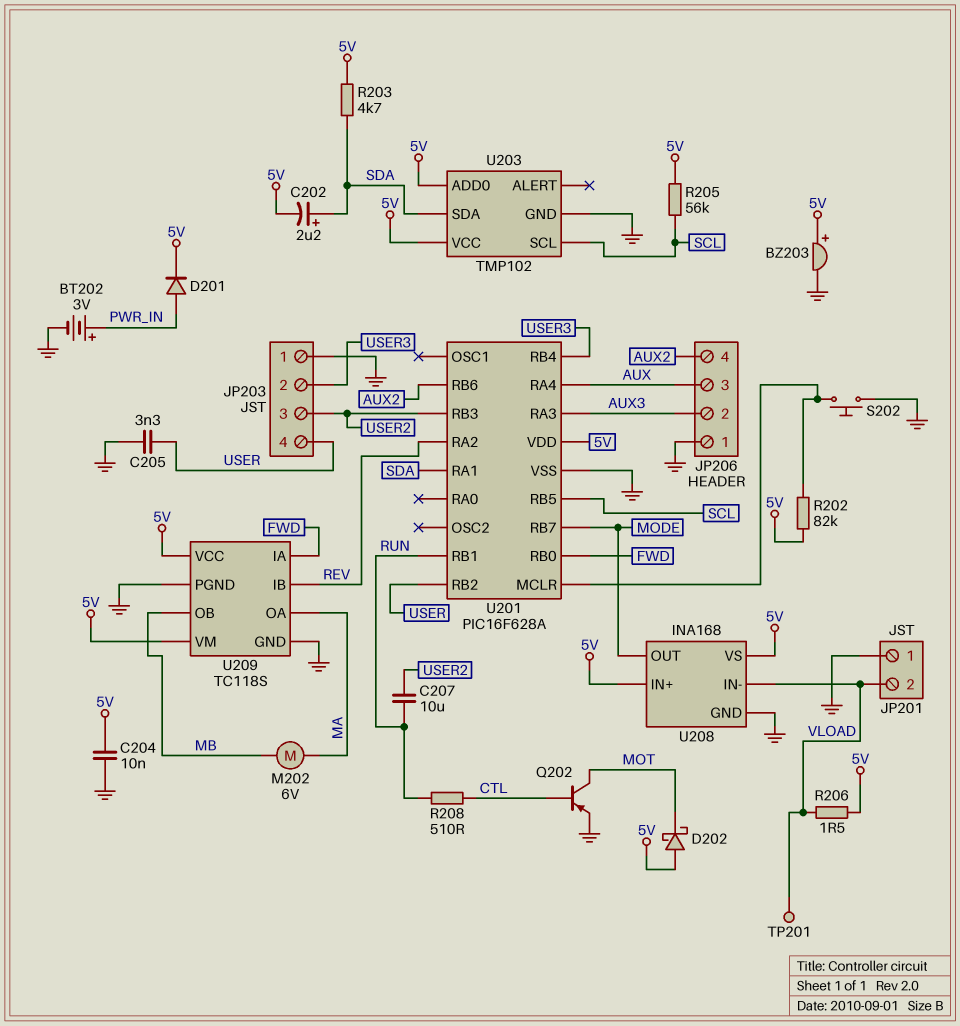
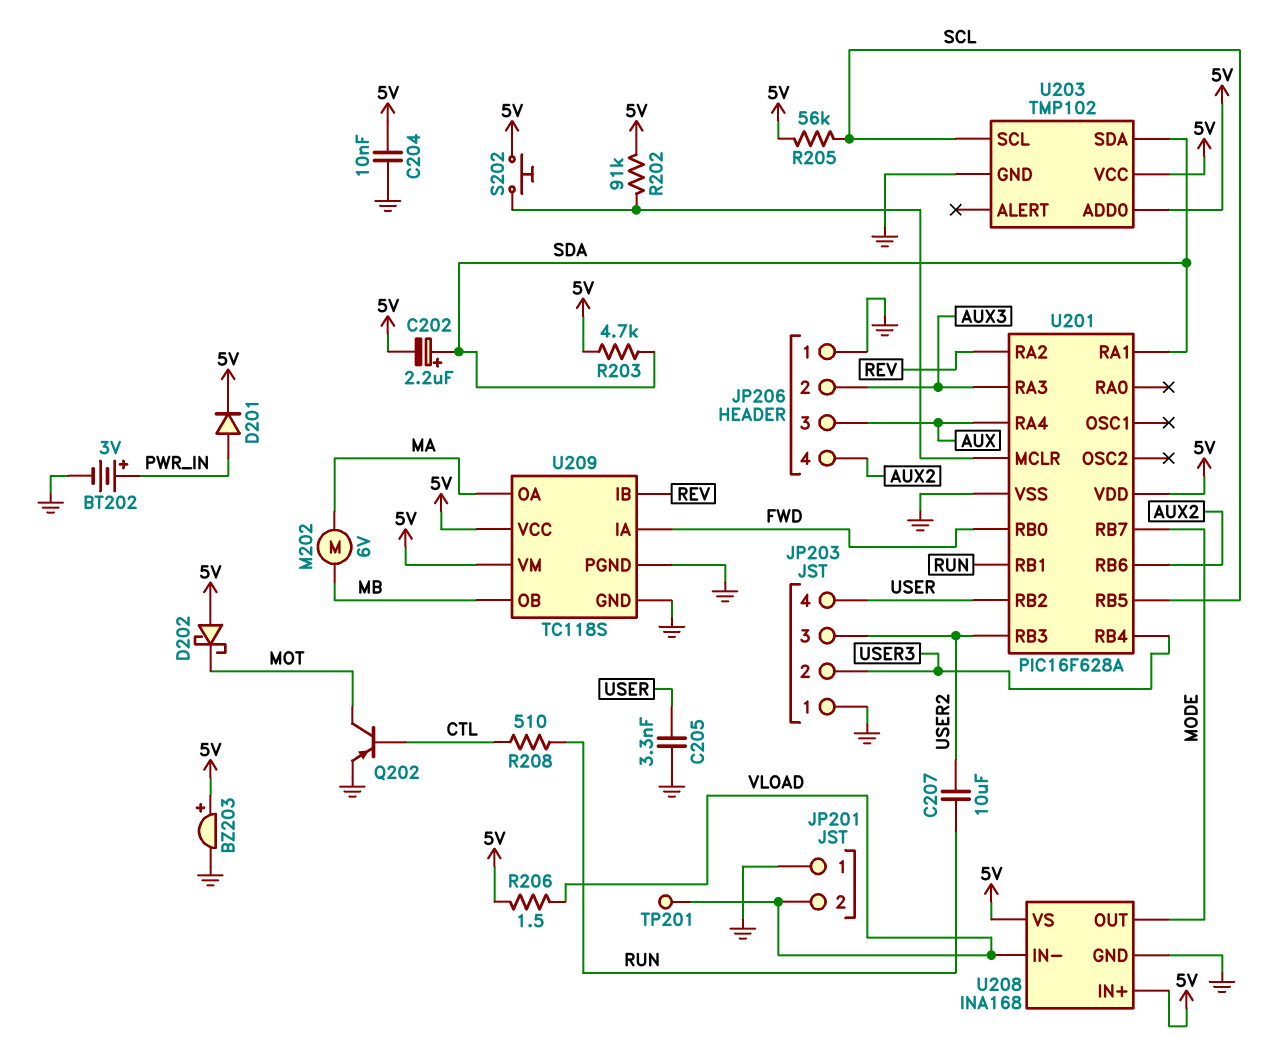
R202: 82k (5V, U201/MCLR) -> 91k (5V, U201/MCLR)
S202: button (GND, U201/MCLR) -> button (5V, U201/MCLR)

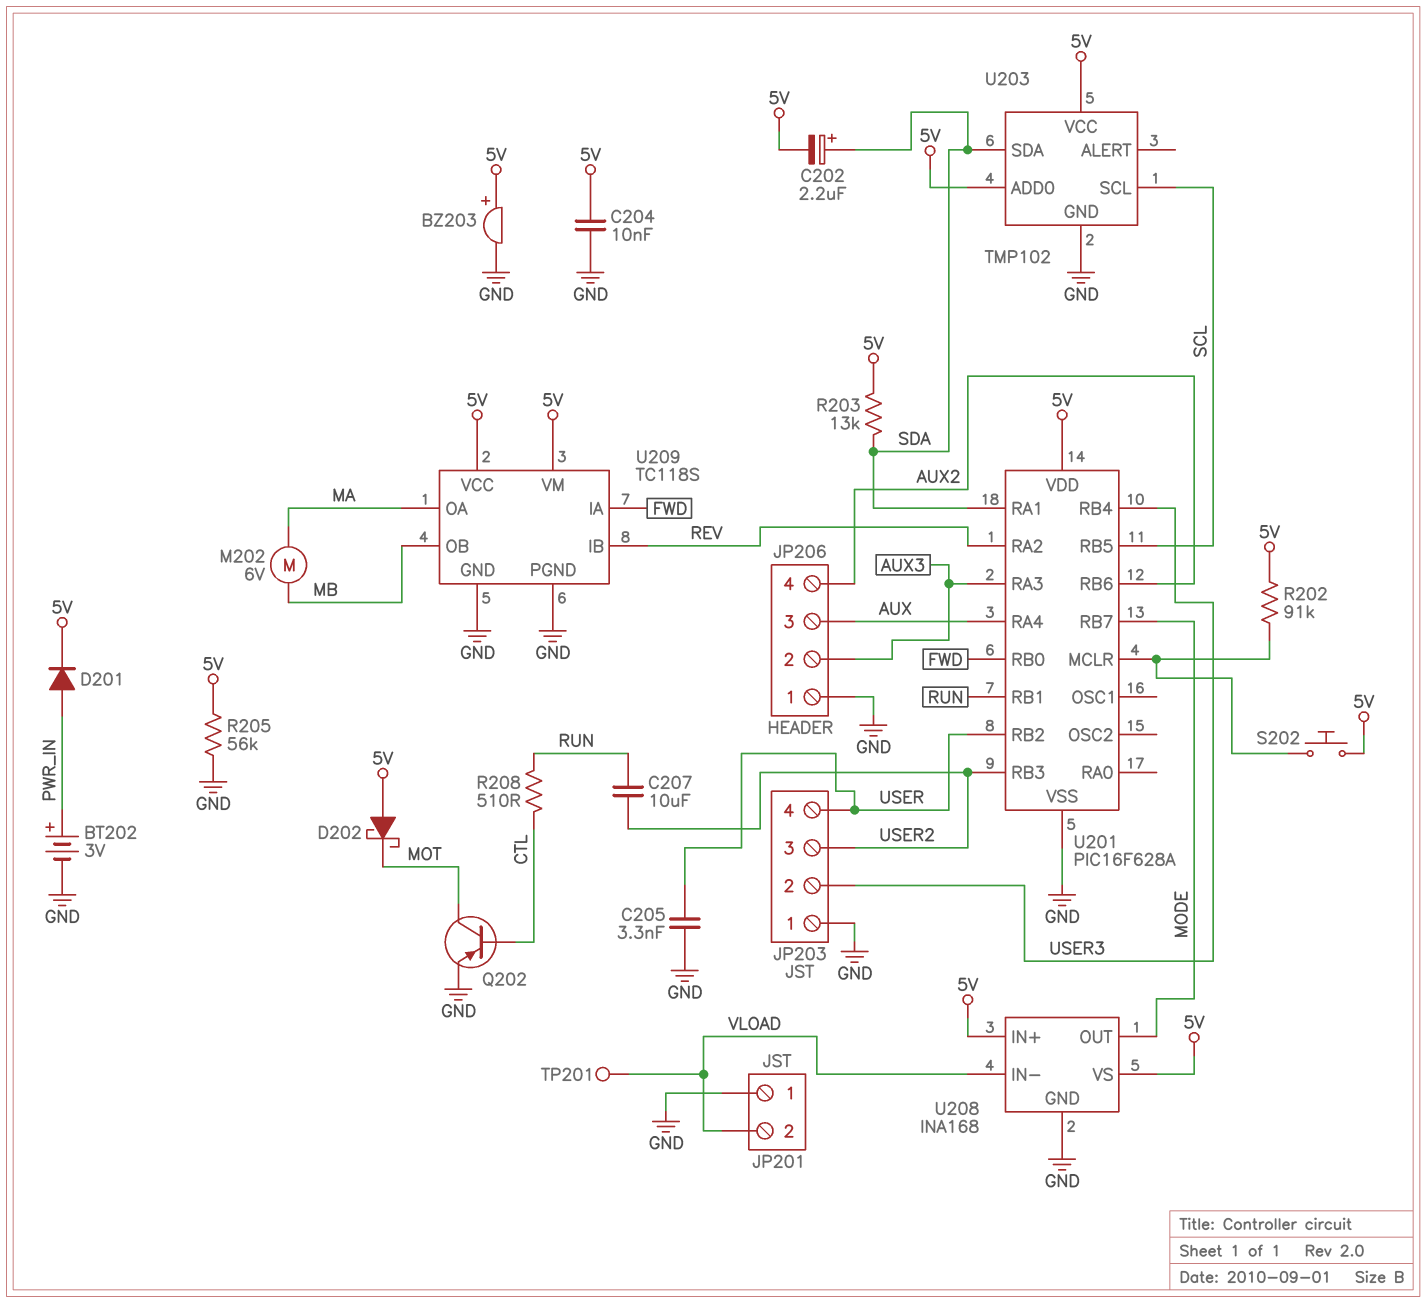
R203: 4.7k (5V, SDA) -> 13k (5V, SDA)
R205: 56k (5V, SCL) -> 56k (5V, GND)
R206: 1.5 (5V, VLOAD) -> none

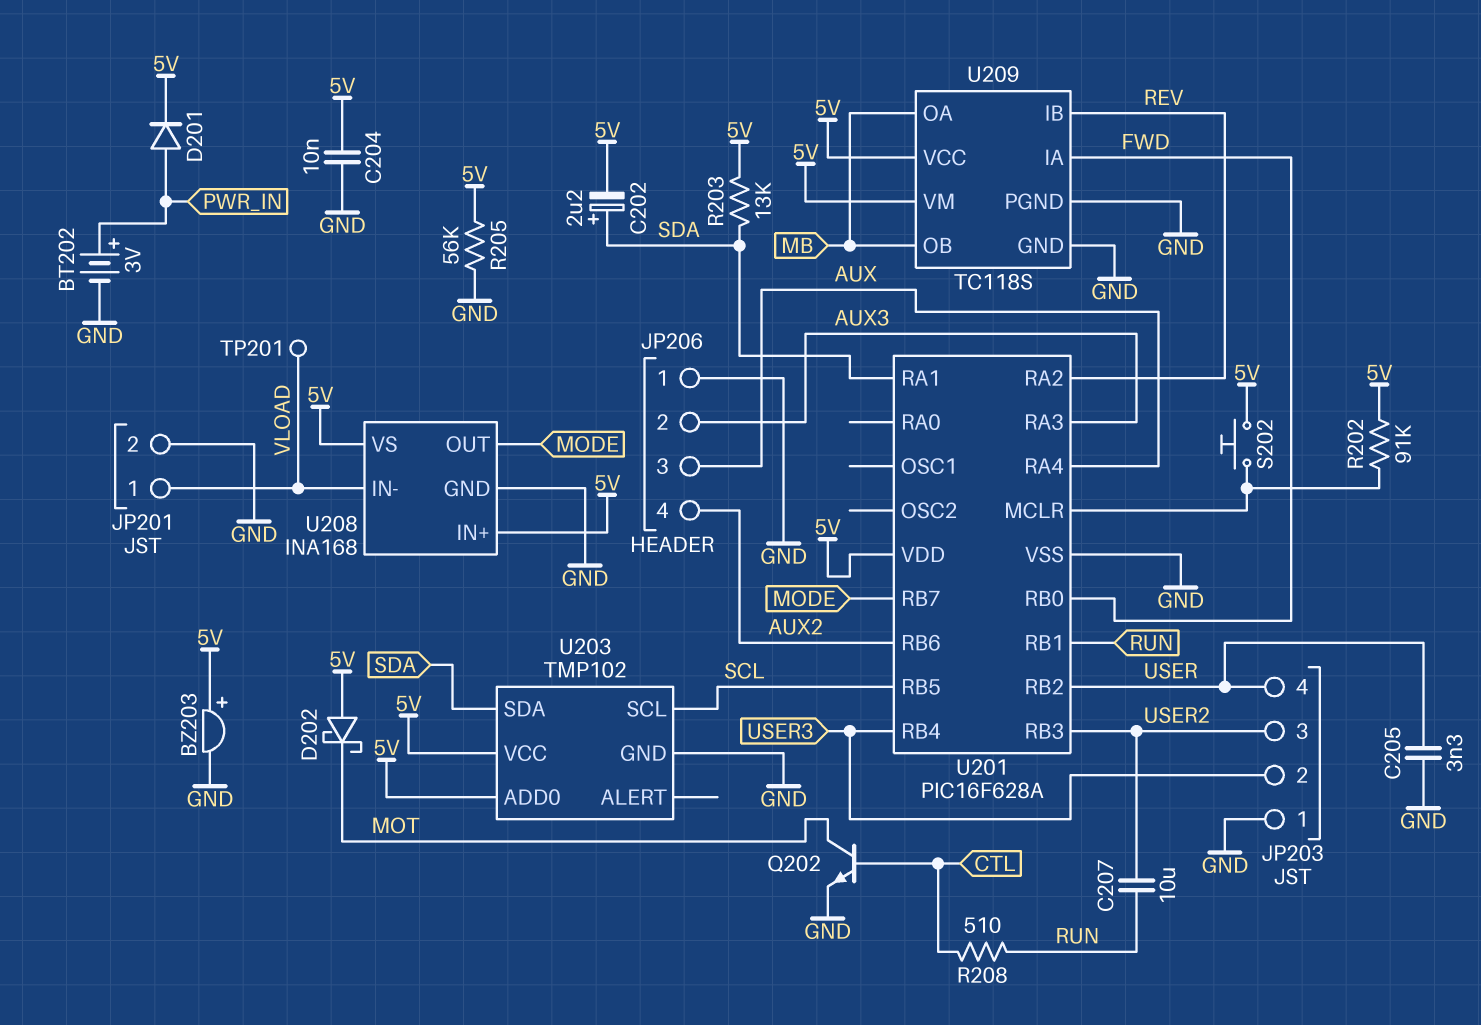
JP201 pin 1: GND -> VLOAD
JP201 pin 2: VLOAD -> GND
M202: motor 6V (MA, MB) -> none
Q202: PNP (B CTL, C MOT, E GND) -> NPN (B CTL, C MOT, E GND)
U209 pin OA: MA -> MB

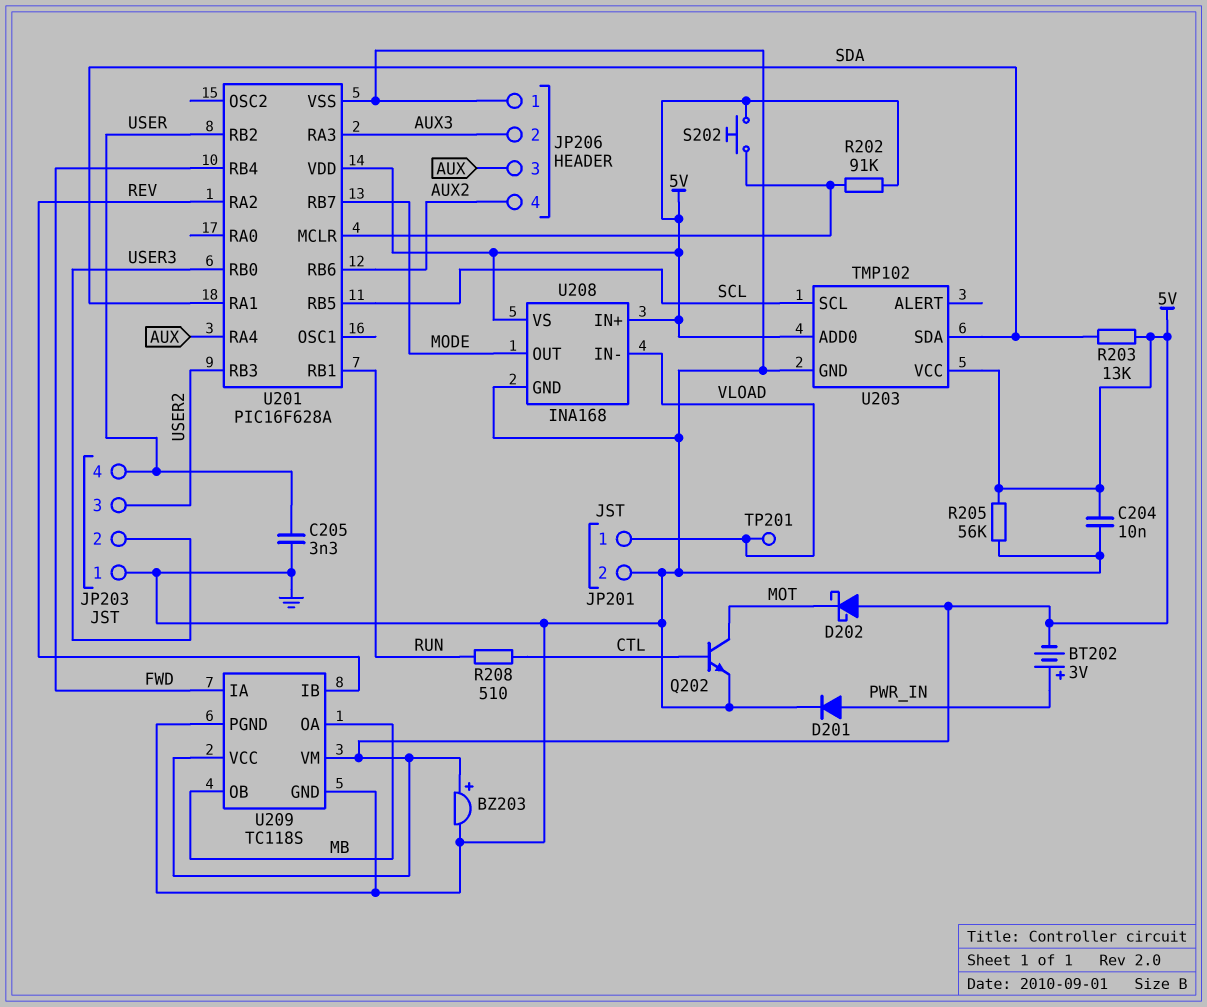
BT202: 3V (plus PWR_IN, minus GND) -> 3V (plus PWR_IN, minus 5V)
C202: 2.2uF (plus SDA, minus 5V) -> none
C207: 10uF (RUN, USER2) -> none
D201: diode (A PWR_IN, K 5V) -> diode (A PWR_IN, K GND)
U201 pin RB0: FWD -> USER3
U201 pin RB4: USER3 -> FWD

